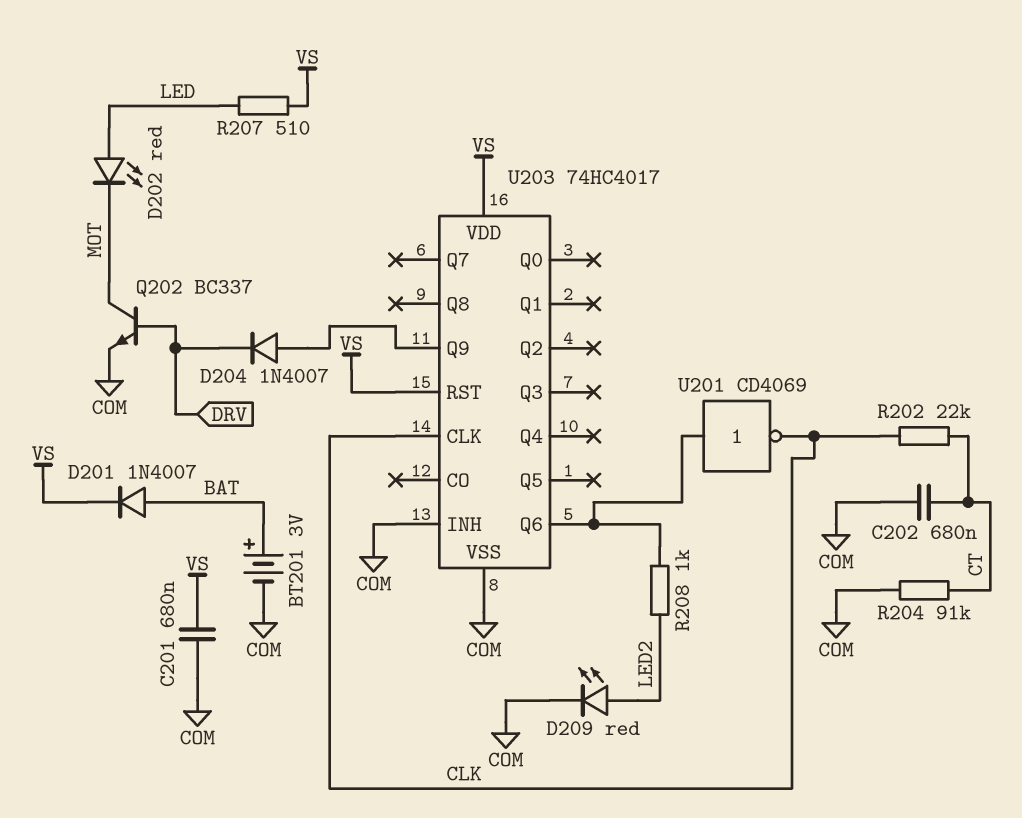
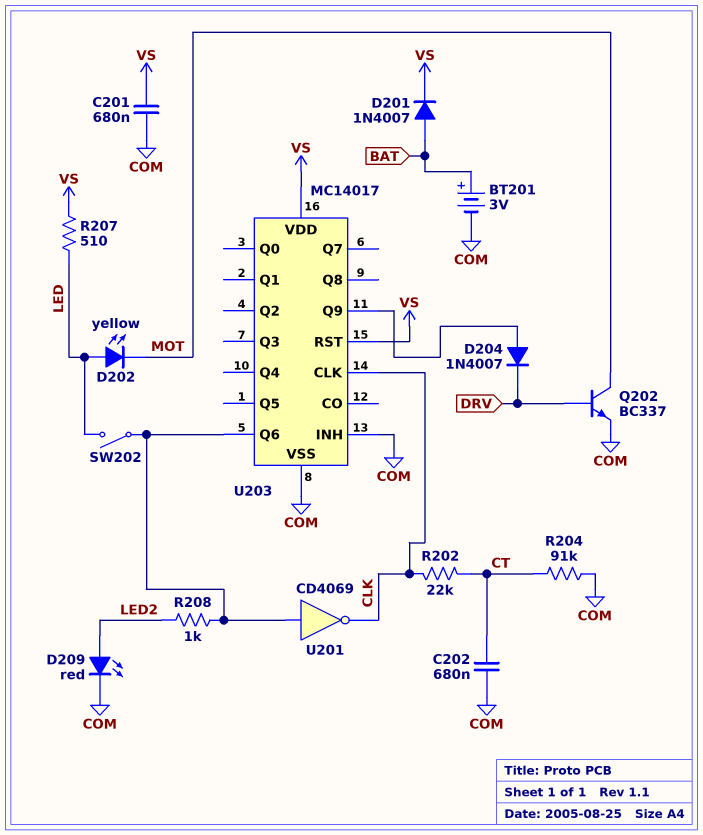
D202: LED red (A LED, K MOT) -> LED yellow (A LED, K MOT)
SW202: none -> switch (LED, U203/Q6)
U203: 74HC4017 -> MC14017

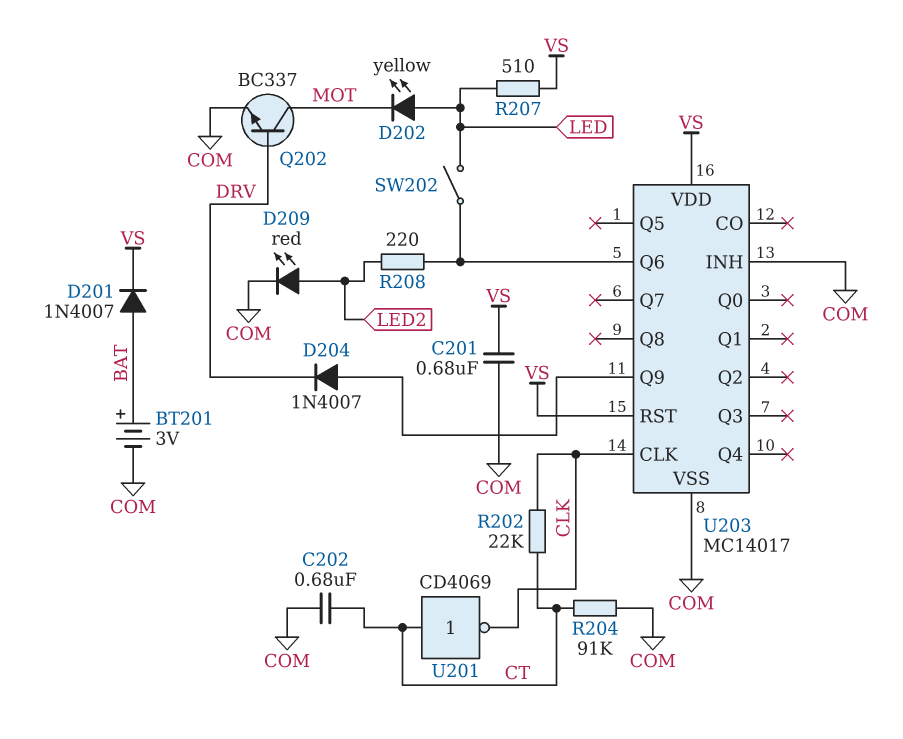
R208: 1k (LED2, U203/Q6) -> 220 (LED2, U203/Q6)
U201: NOT CD4069 (in U203/Q6, out CLK) -> NOT CD4069 (in CT, out CLK)

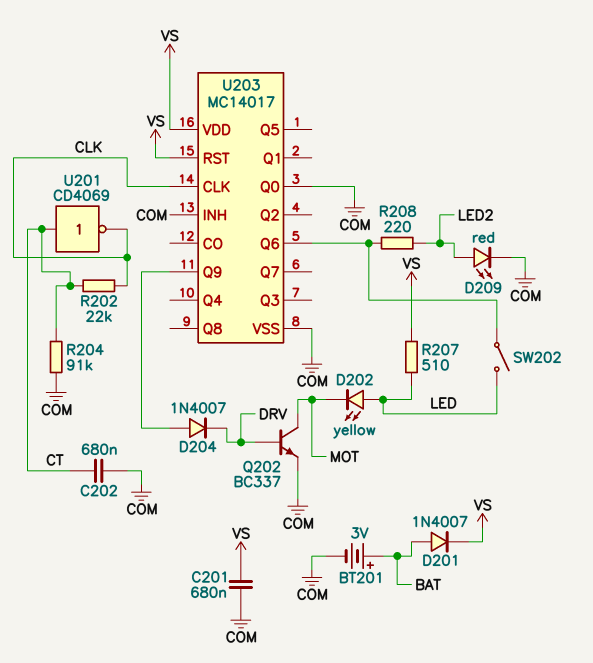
U203 pin Q0: none -> COM

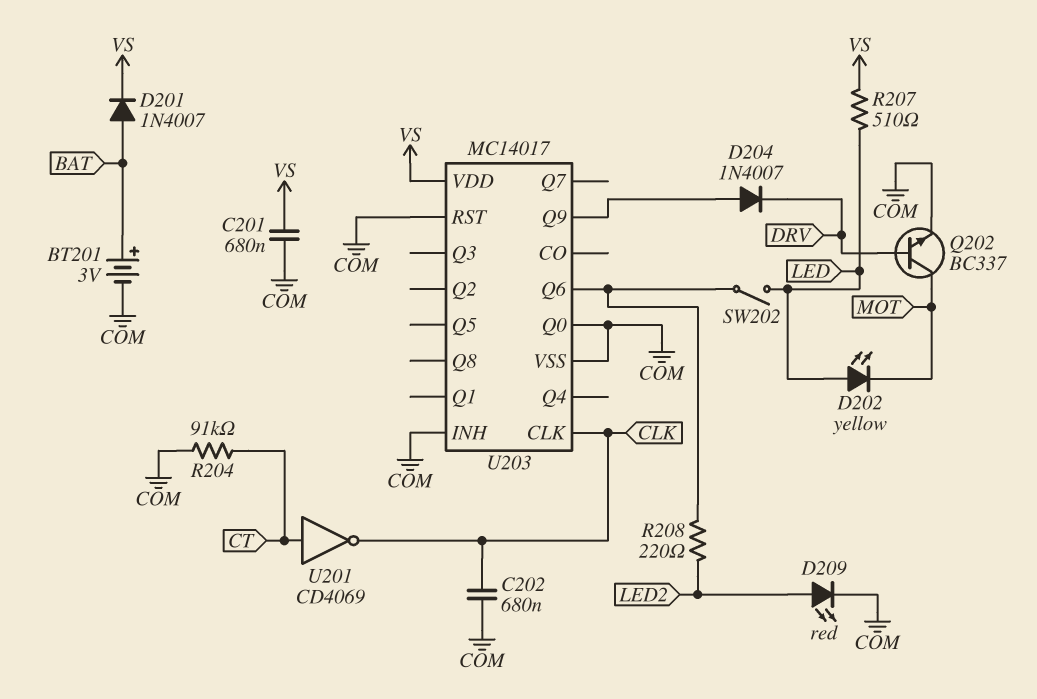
C202: 680nF (COM, CT) -> 680nF (CLK, COM)
R202: 22k (CLK, CT) -> none
U203 pin RST: VS -> COM

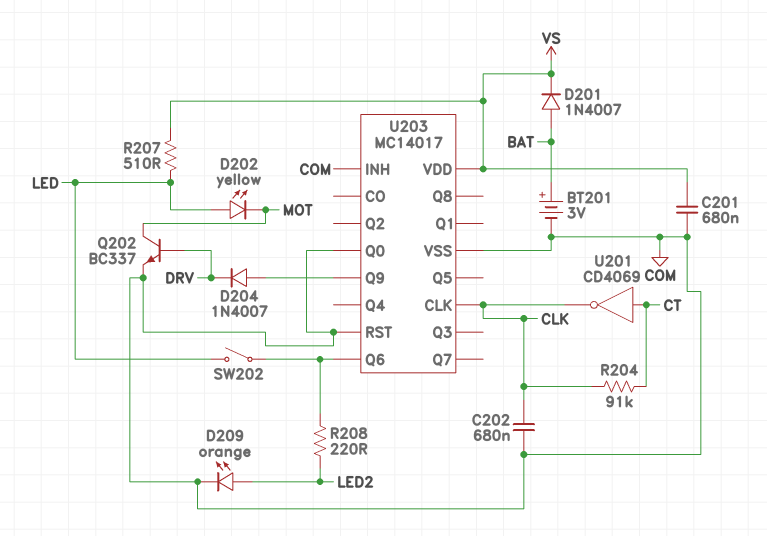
D209: LED red (A LED2, K COM) -> LED orange (A LED2, K COM)
R204: 91k (COM, CT) -> 91k (CLK, CT)

